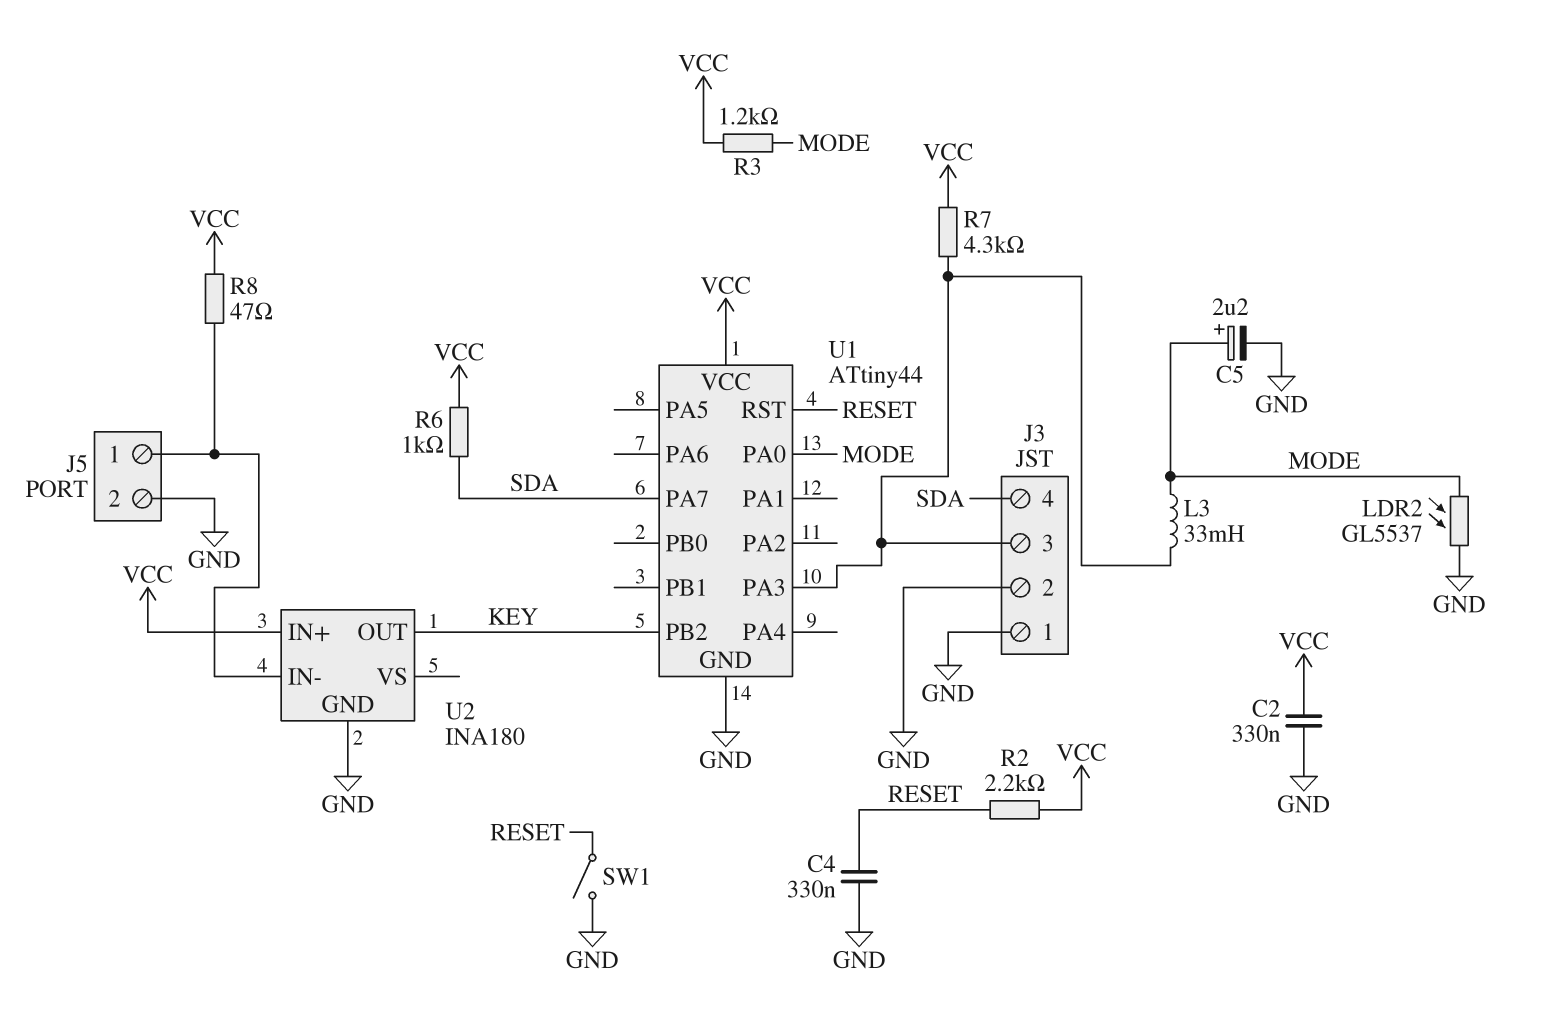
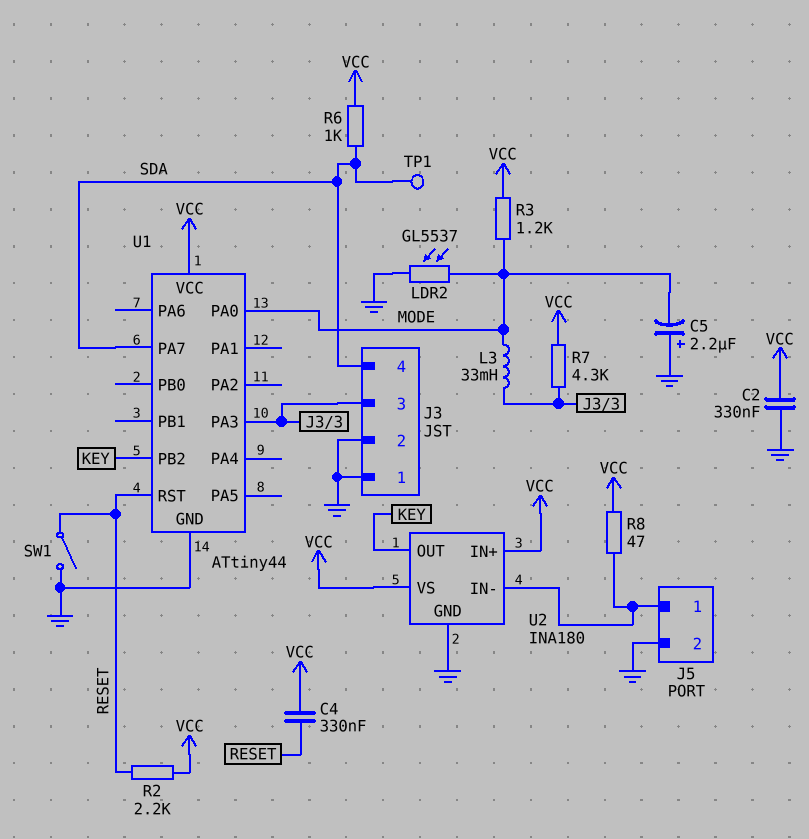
C4: 330nF (GND, RESET) -> 330nF (RESET, VCC)
C5: 2.2uF (plus MODE, minus GND) -> 2.2uF (plus GND, minus MODE)
TP1: none -> test point (SDA)
U2 pin VS: none -> VCC

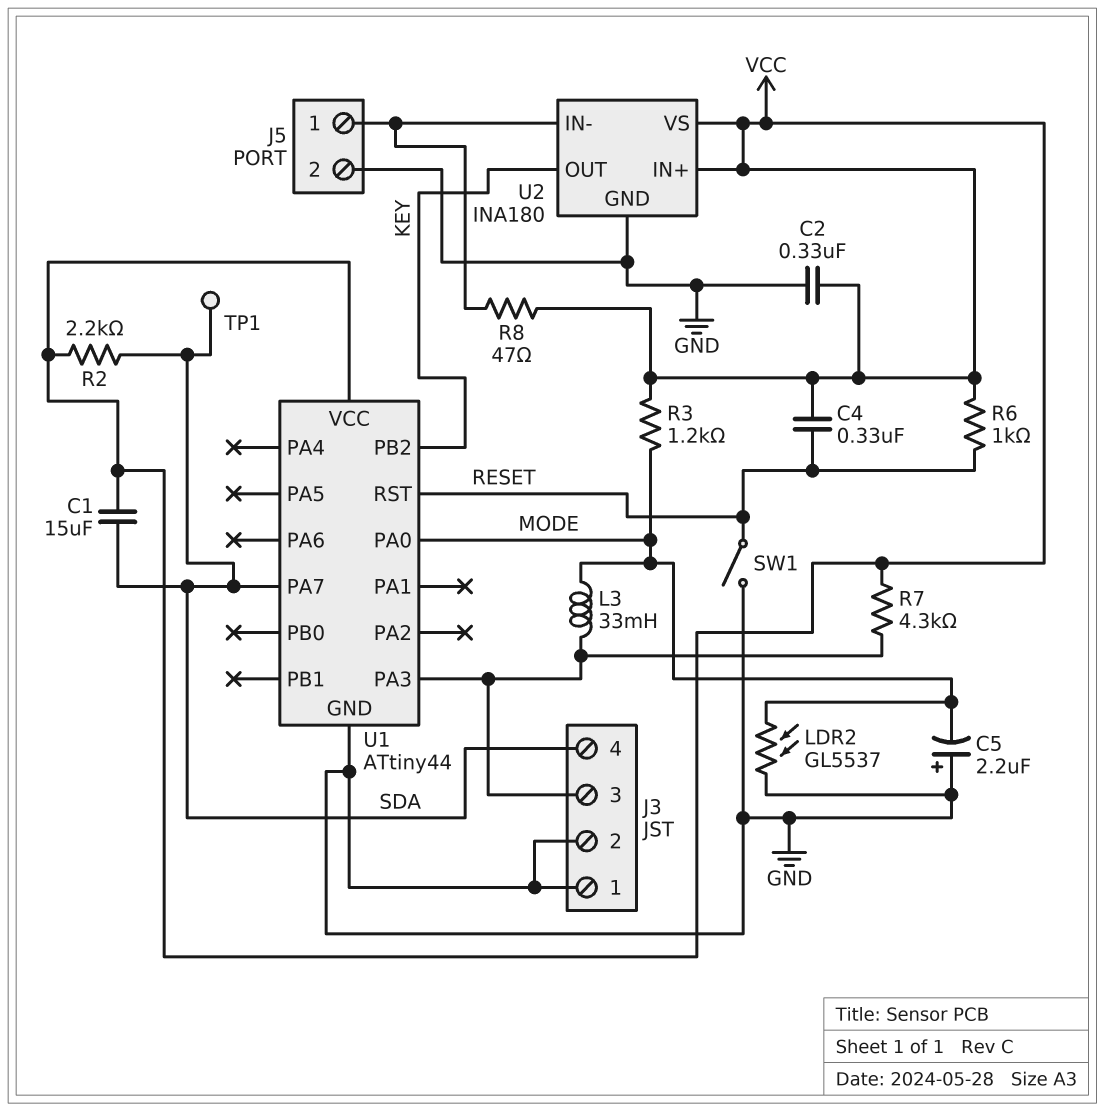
C1: none -> 15uF (SDA, VCC)
R2: 2.2k (RESET, VCC) -> 2.2k (SDA, VCC)
R6: 1k (SDA, VCC) -> 1k (RESET, VCC)

